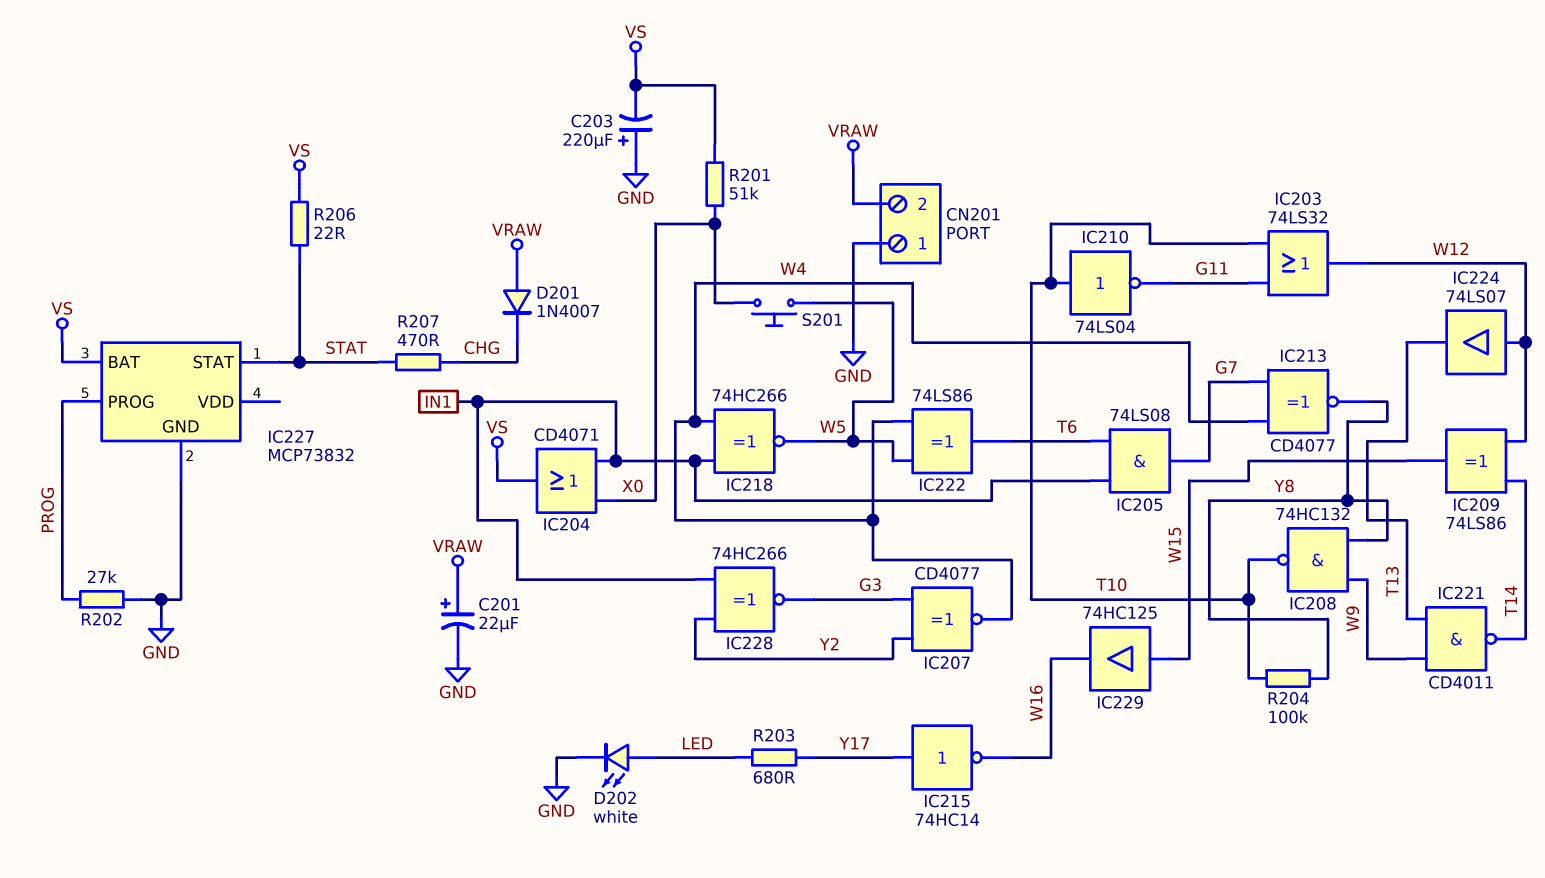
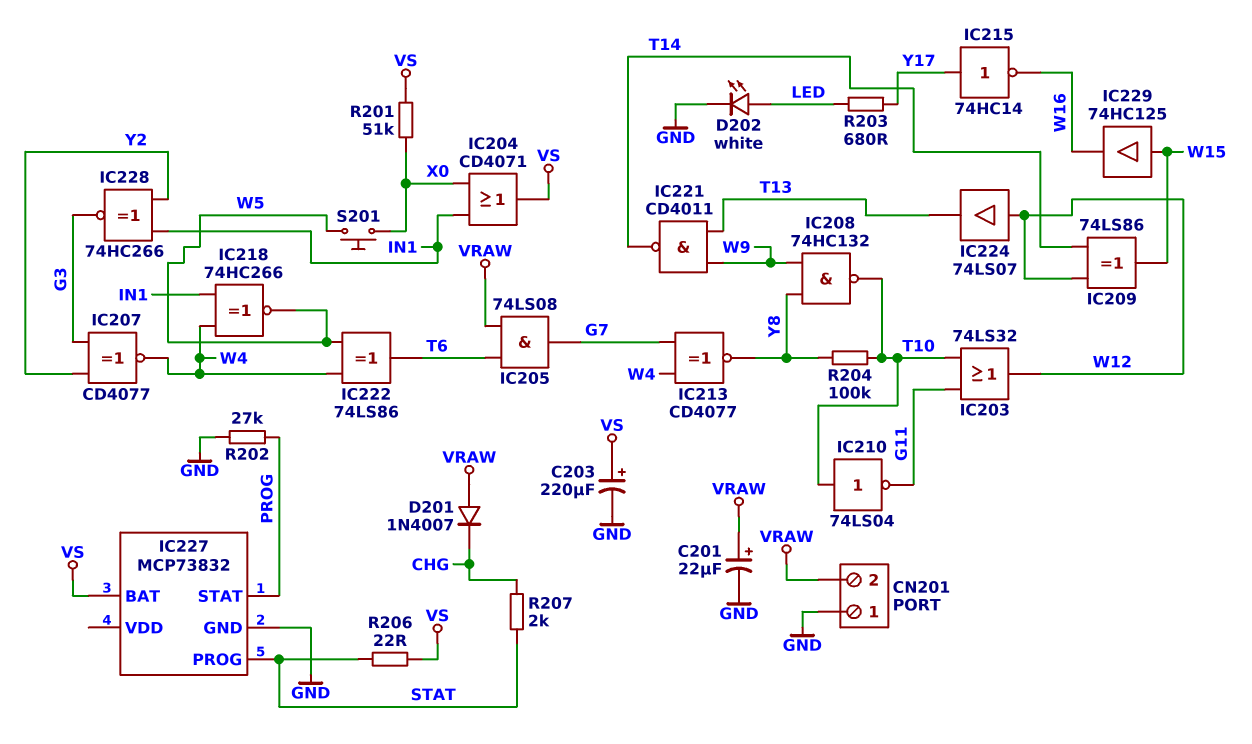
C203: 220uF (plus GND, minus VS) -> 220uF (plus VS, minus GND)
IC205: AND 74LS08 (in IN1, in T6, out G7) -> AND 74LS08 (in T6, in VRAW, out G7)
IC227 pin PROG: PROG -> STAT
IC227 pin STAT: STAT -> PROG
R207: 470 (CHG, STAT) -> 2k (CHG, STAT)

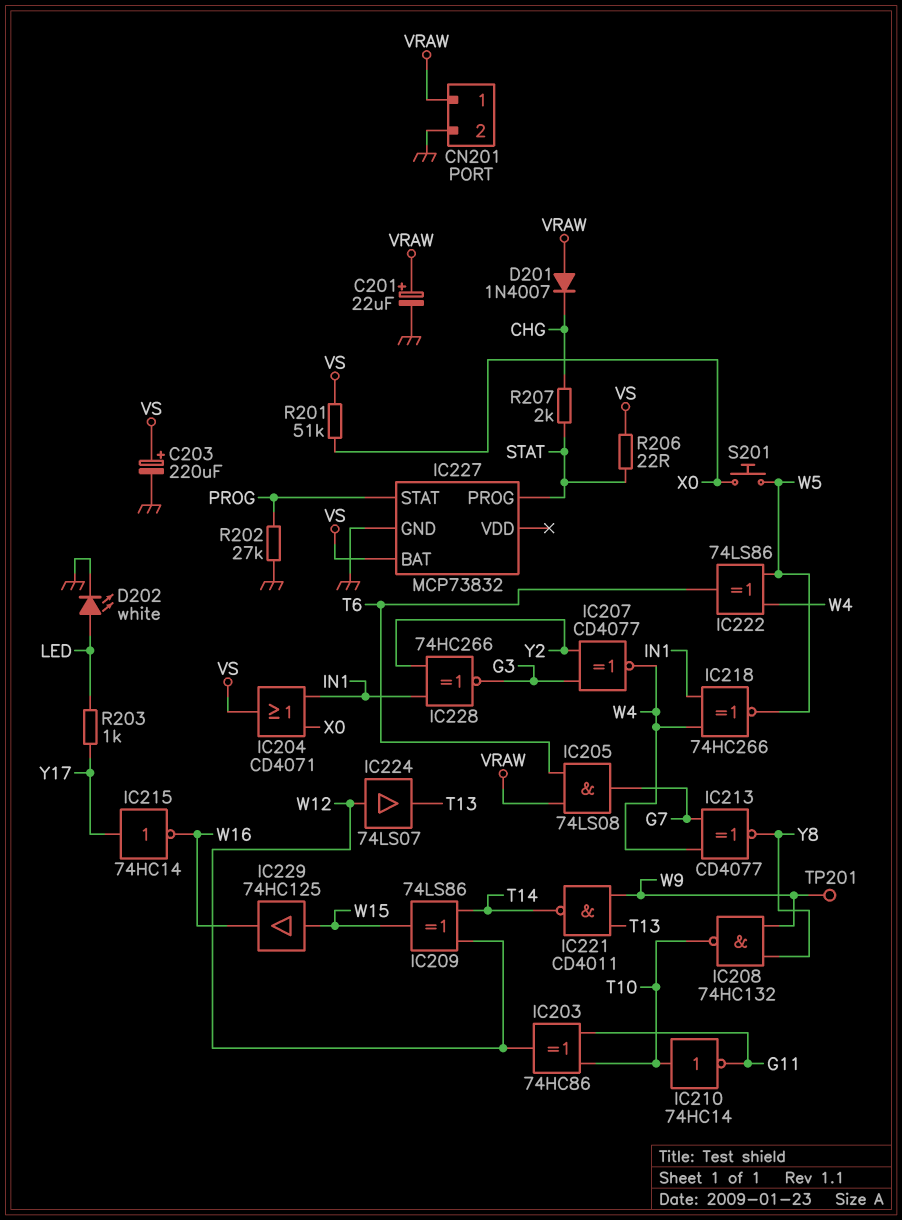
CN201 pin 1: GND -> VRAW
CN201 pin 2: VRAW -> GND
IC203: OR 74LS32 (in G11, in T10, out W12) -> XOR 74HC86 (in G11, in T10, out W12)
IC210: NOT 74LS04 (in T10, out G11) -> NOT 74HC14 (in T10, out G11)
R203: 680 (LED, Y17) -> 1k (LED, Y17)
R204: 100k (T10, Y8) -> none
TP201: none -> test point (W9)

